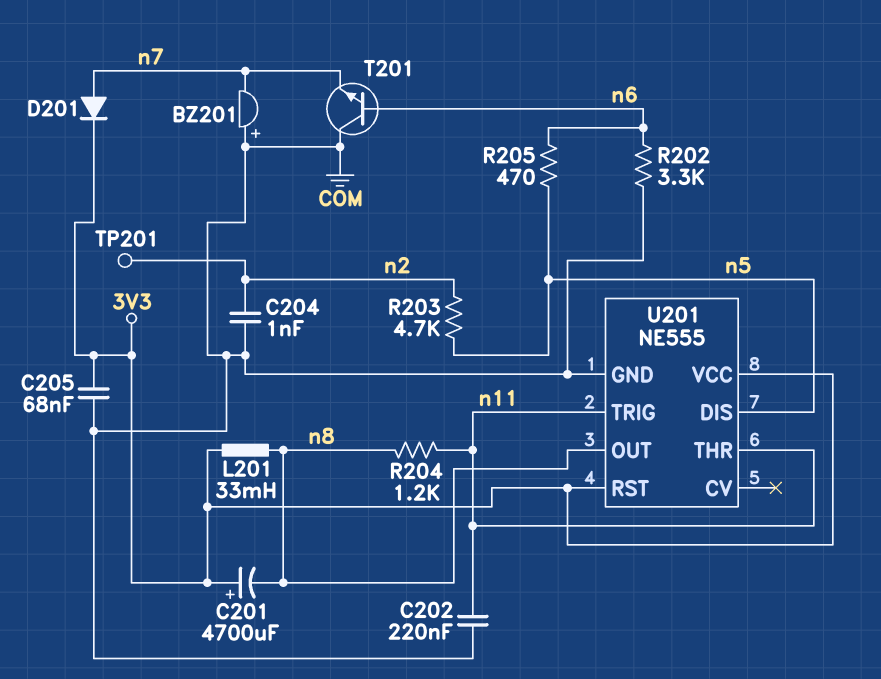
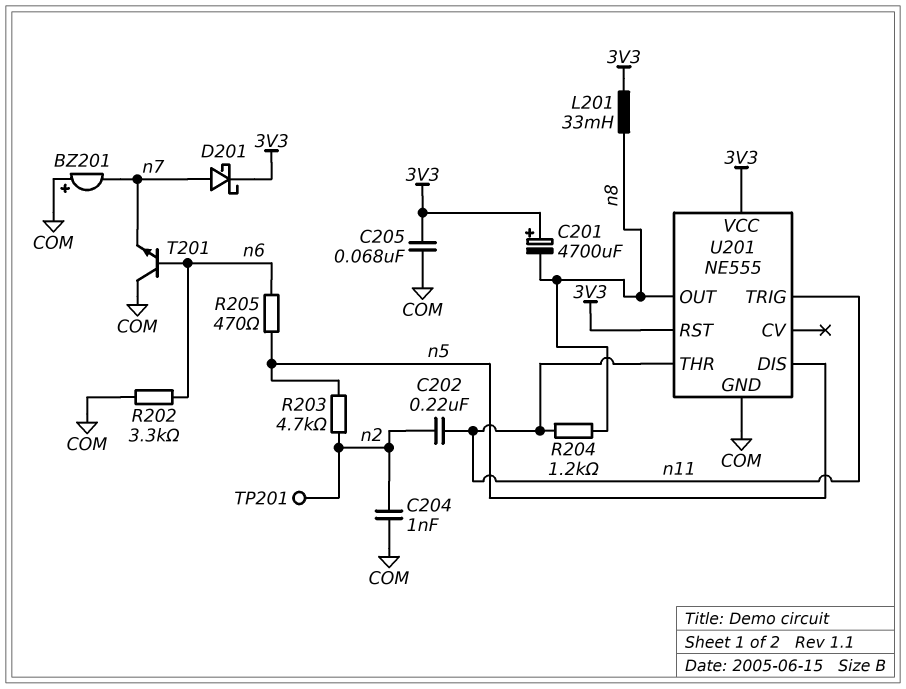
C202: 220nF (COM, n11) -> 220nF (n2, n11)
D201: diode (A n7, K 3V3) -> schottky (A n7, K 3V3)

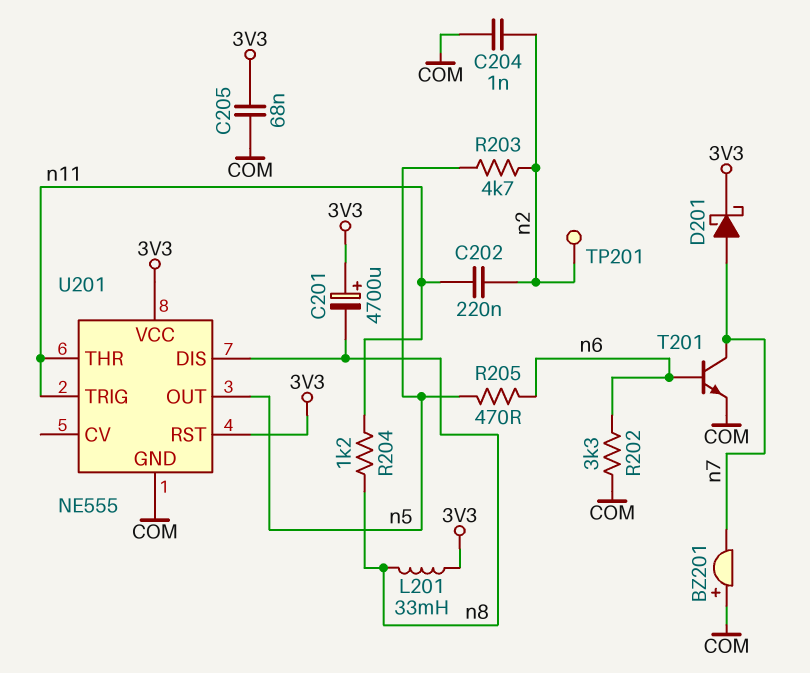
T201: NPN (B n6, C COM, E n7) -> NPN (B n6, C n7, E COM)
U201 pin DIS: n5 -> n8
U201 pin OUT: n8 -> n5

